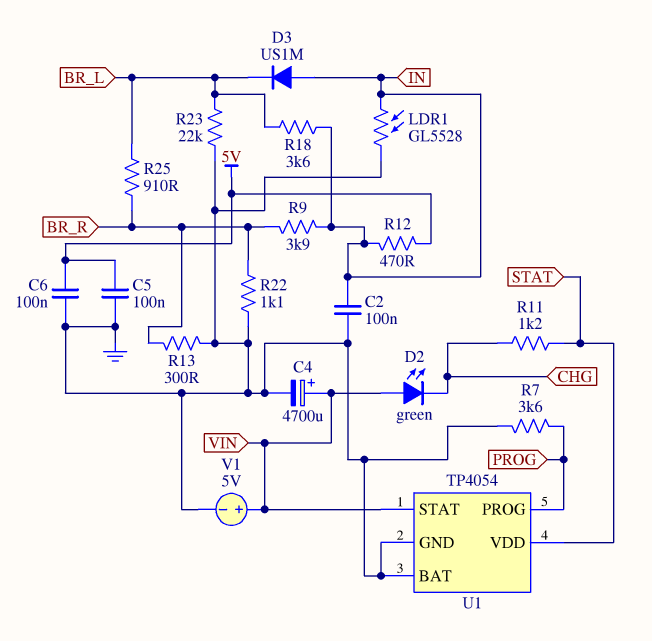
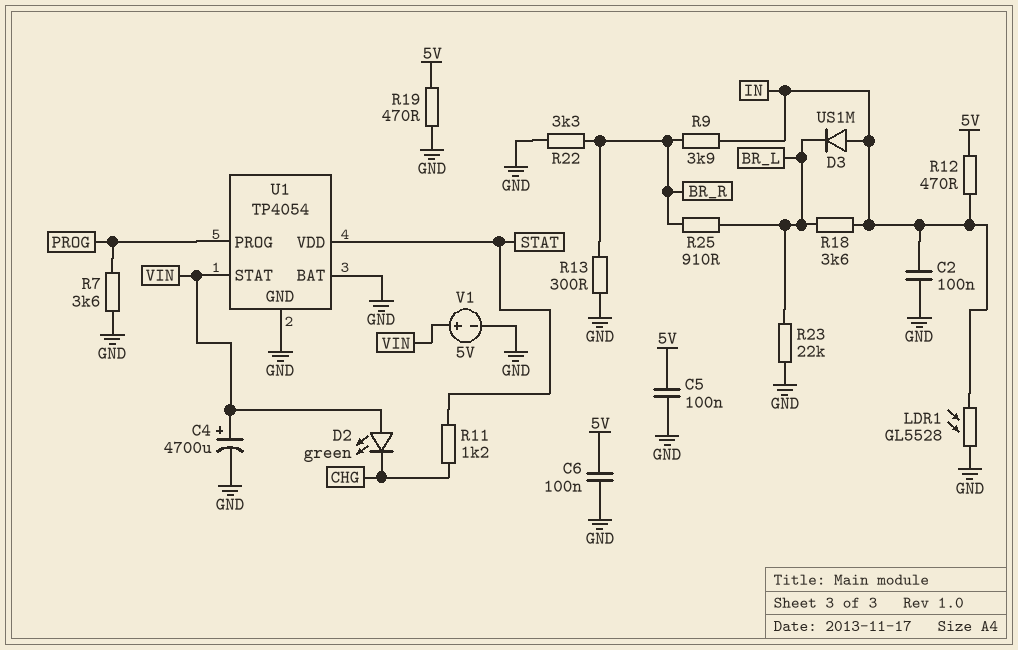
R19: none -> 470 (5V, GND)
R22: 1.1k (BR_R, GND) -> 3.3k (BR_R, GND)

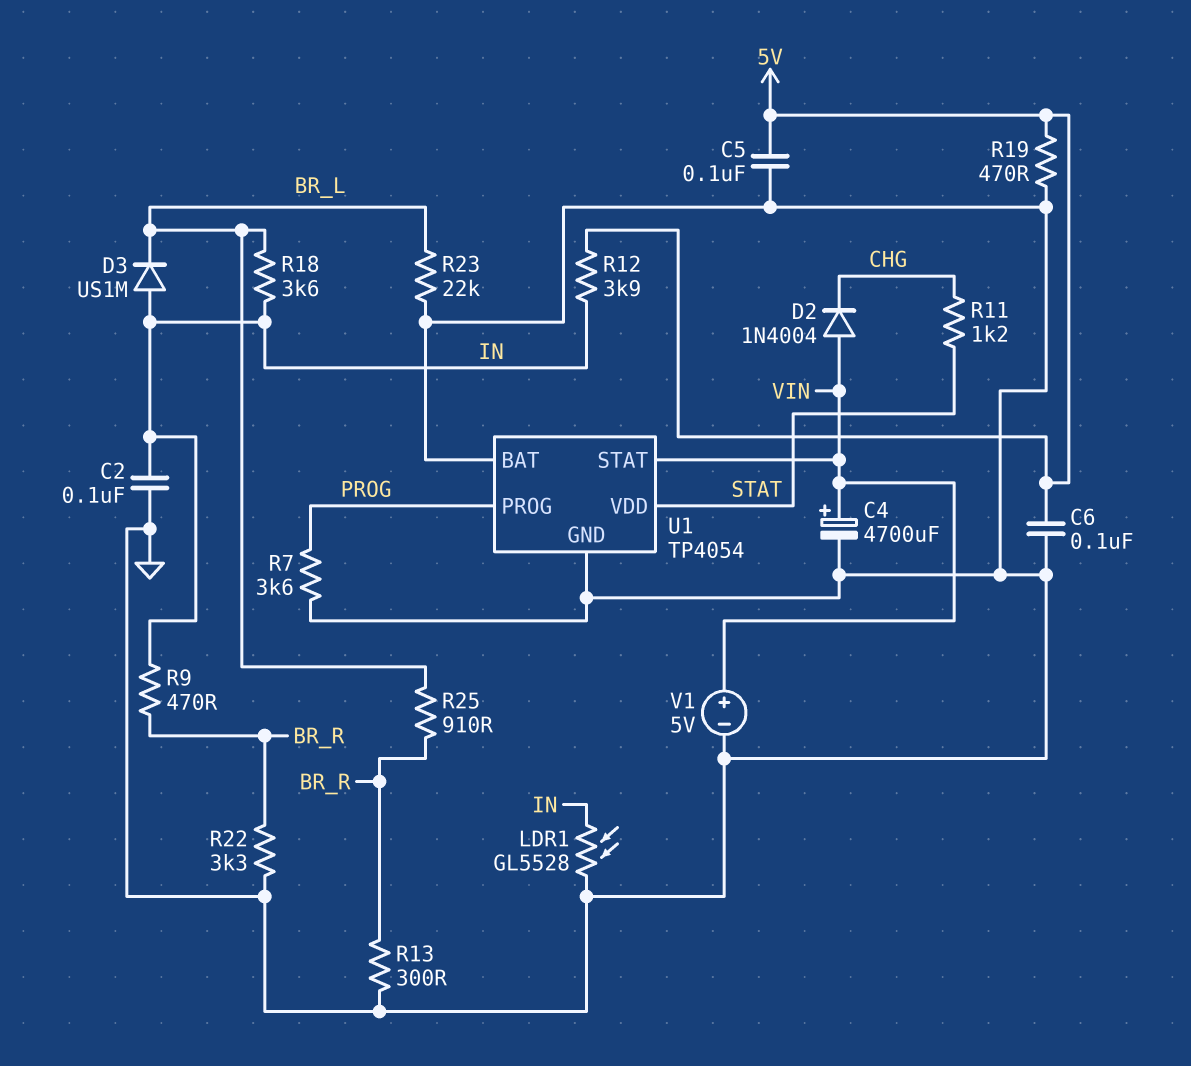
D2: LED green (A VIN, K CHG) -> diode 1N4004 (A VIN, K CHG)
R9: 3.9k (BR_R, IN) -> 470 (BR_R, IN)
R12: 470 (5V, IN) -> 3.9k (5V, IN)

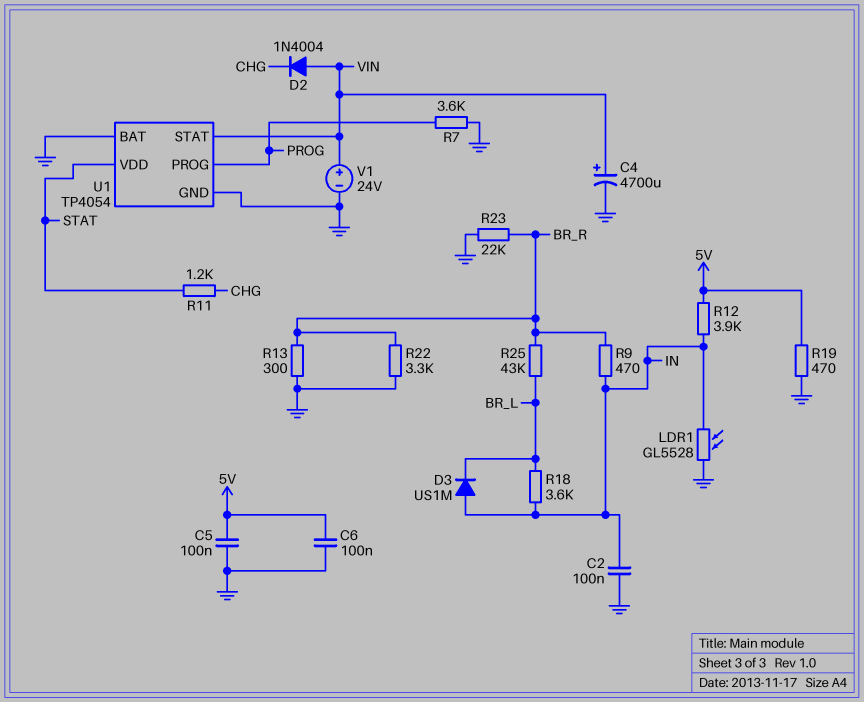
R23: 22k (BR_L, GND) -> 22k (BR_R, GND)
R25: 910 (BR_L, BR_R) -> 43k (BR_L, BR_R)
V1: 5V (plus VIN, minus GND) -> 24V (plus VIN, minus GND)

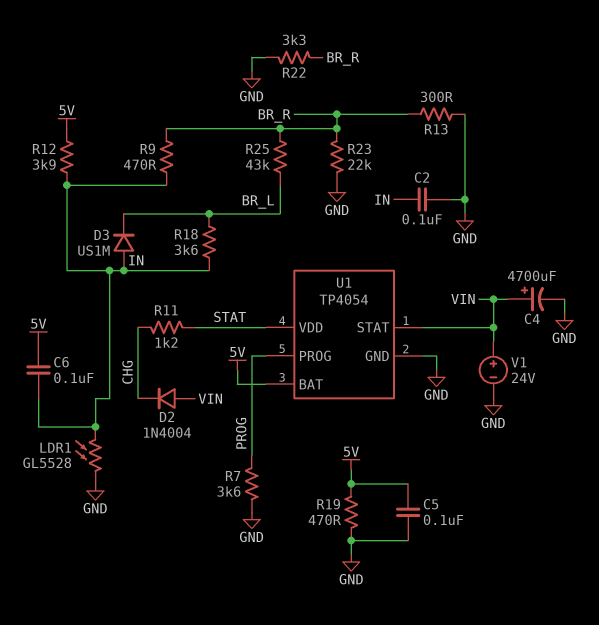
C6: 100nF (5V, GND) -> 100nF (5V, IN)
U1 pin BAT: GND -> 5V

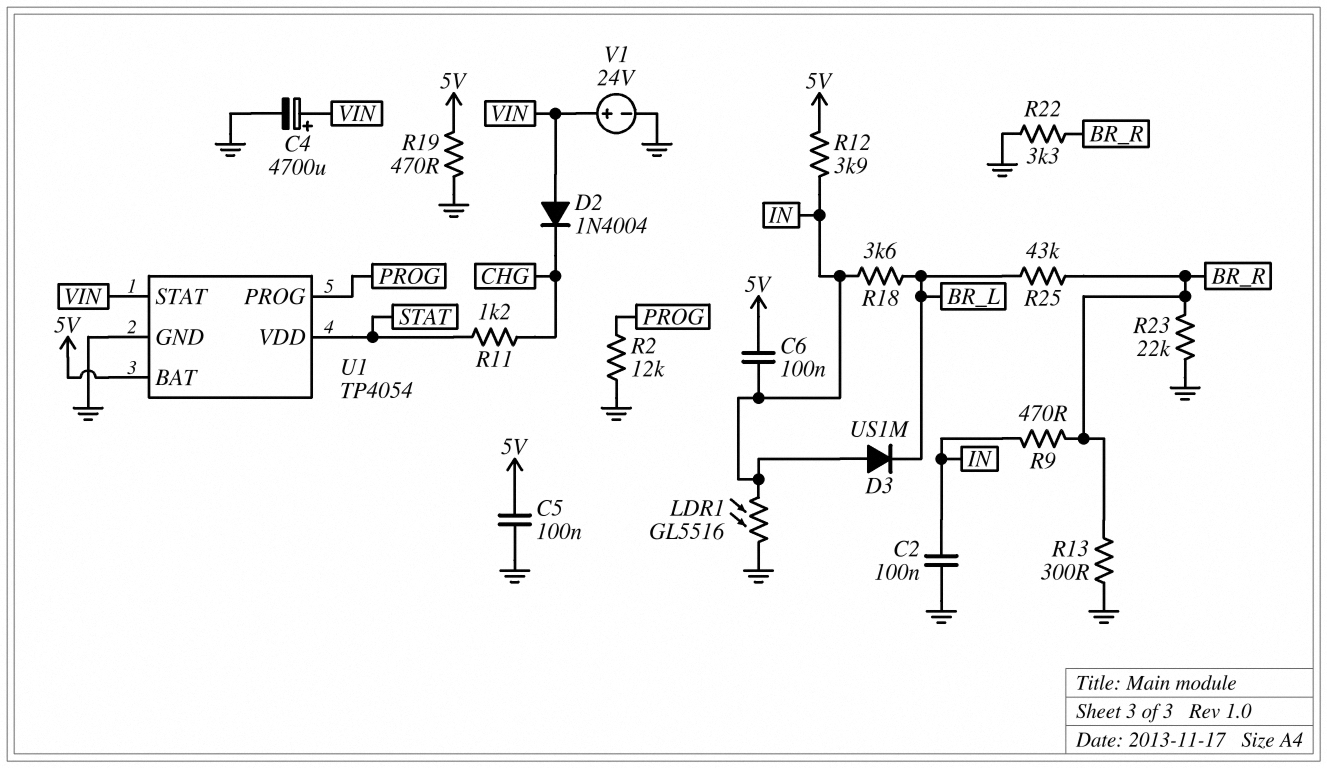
LDR1: GL5528 (GND, IN) -> GL5516 (GND, IN)
R2: none -> 12k (GND, PROG)
R7: 3.6k (GND, PROG) -> none

